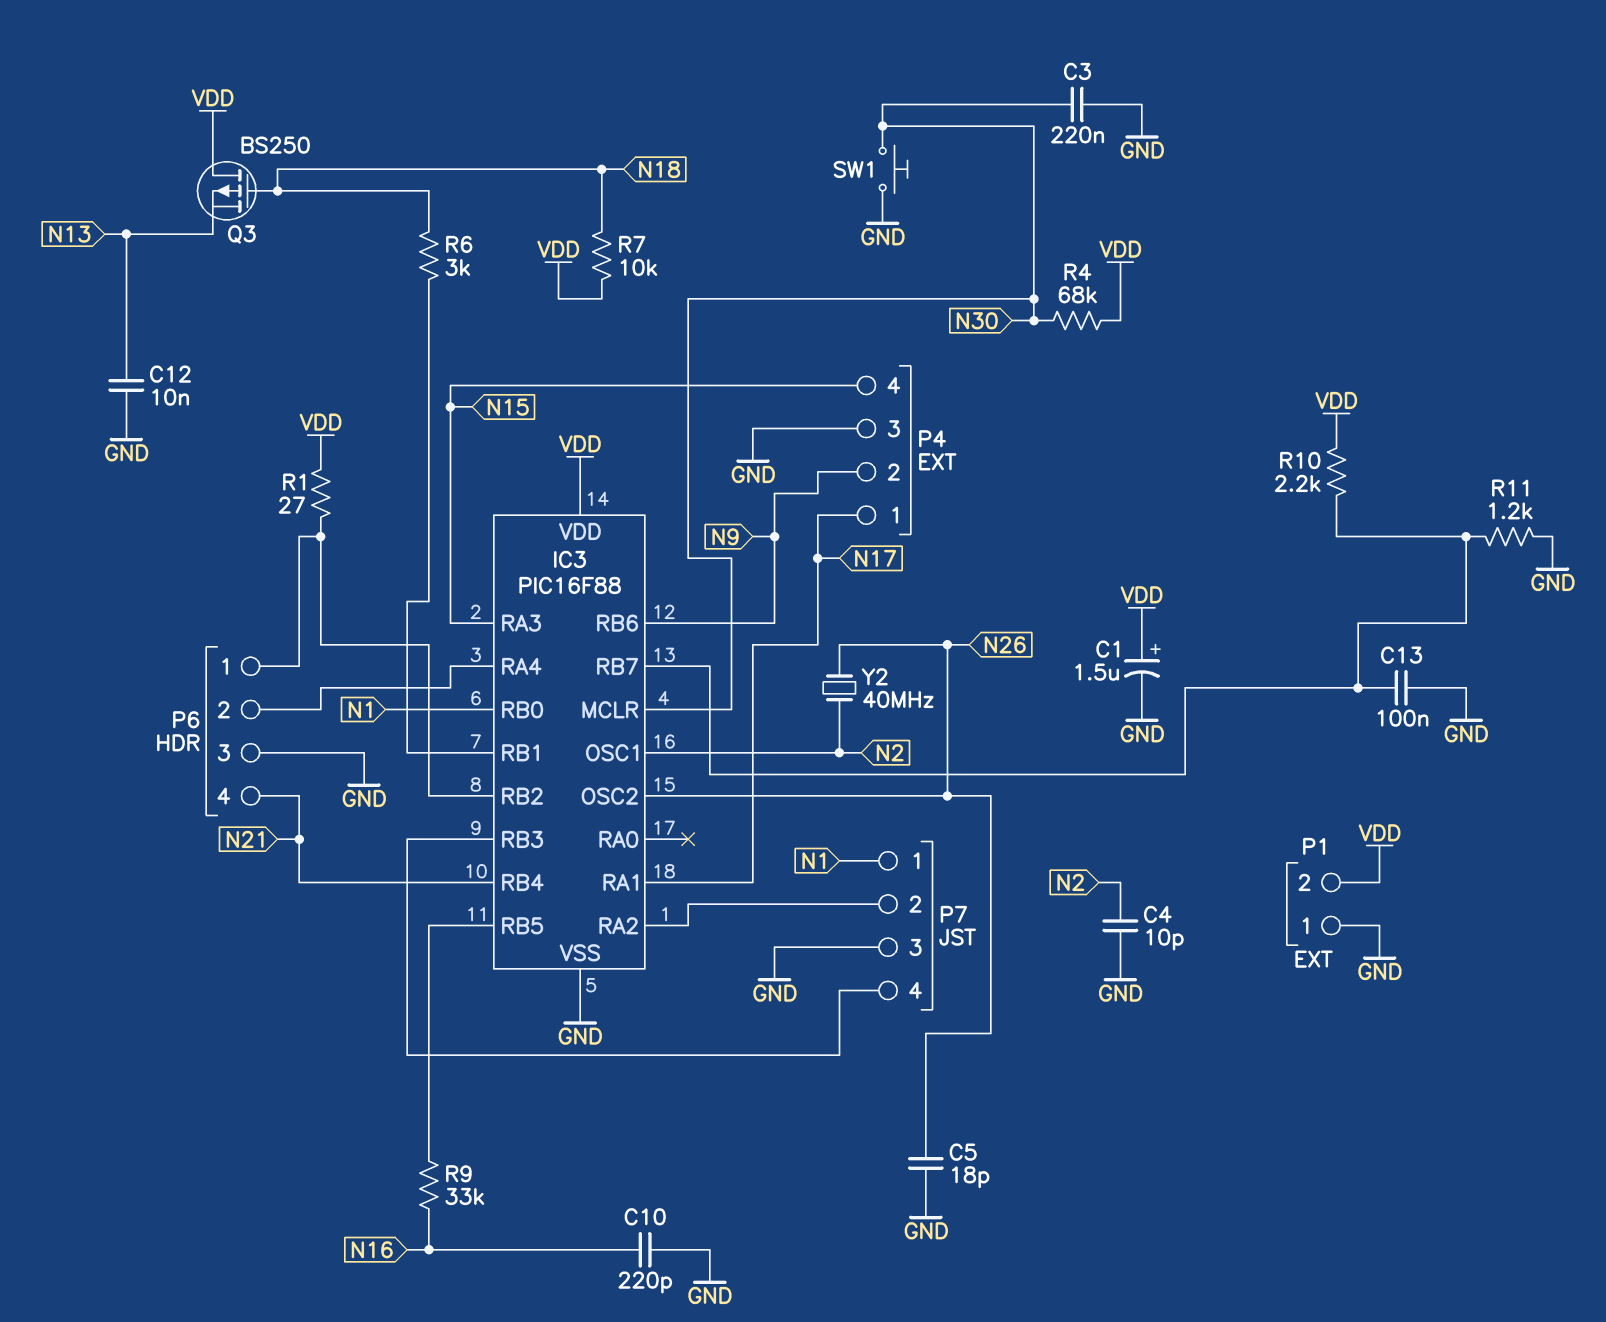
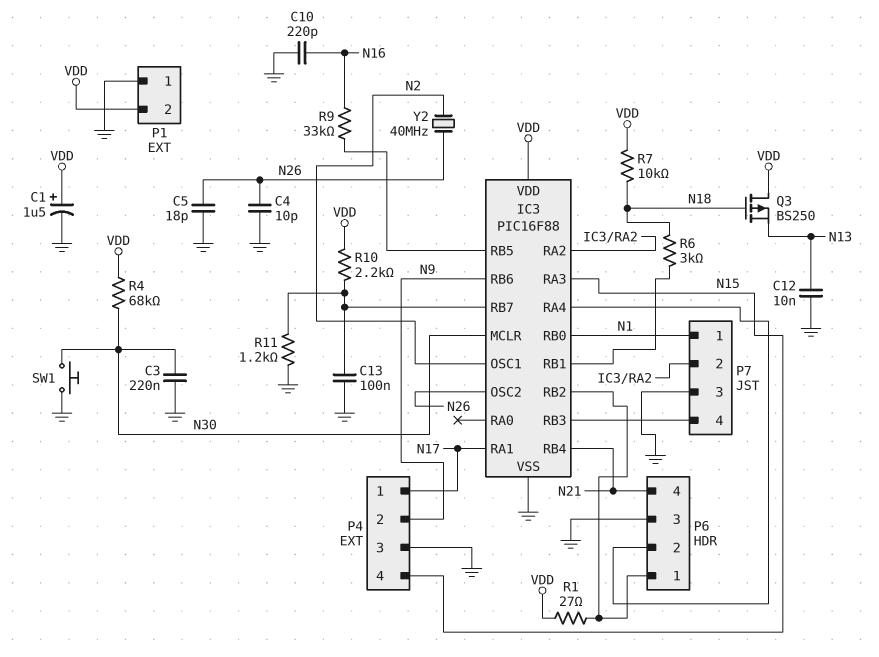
C4: 10pF (GND, N2) -> 10pF (GND, N26)

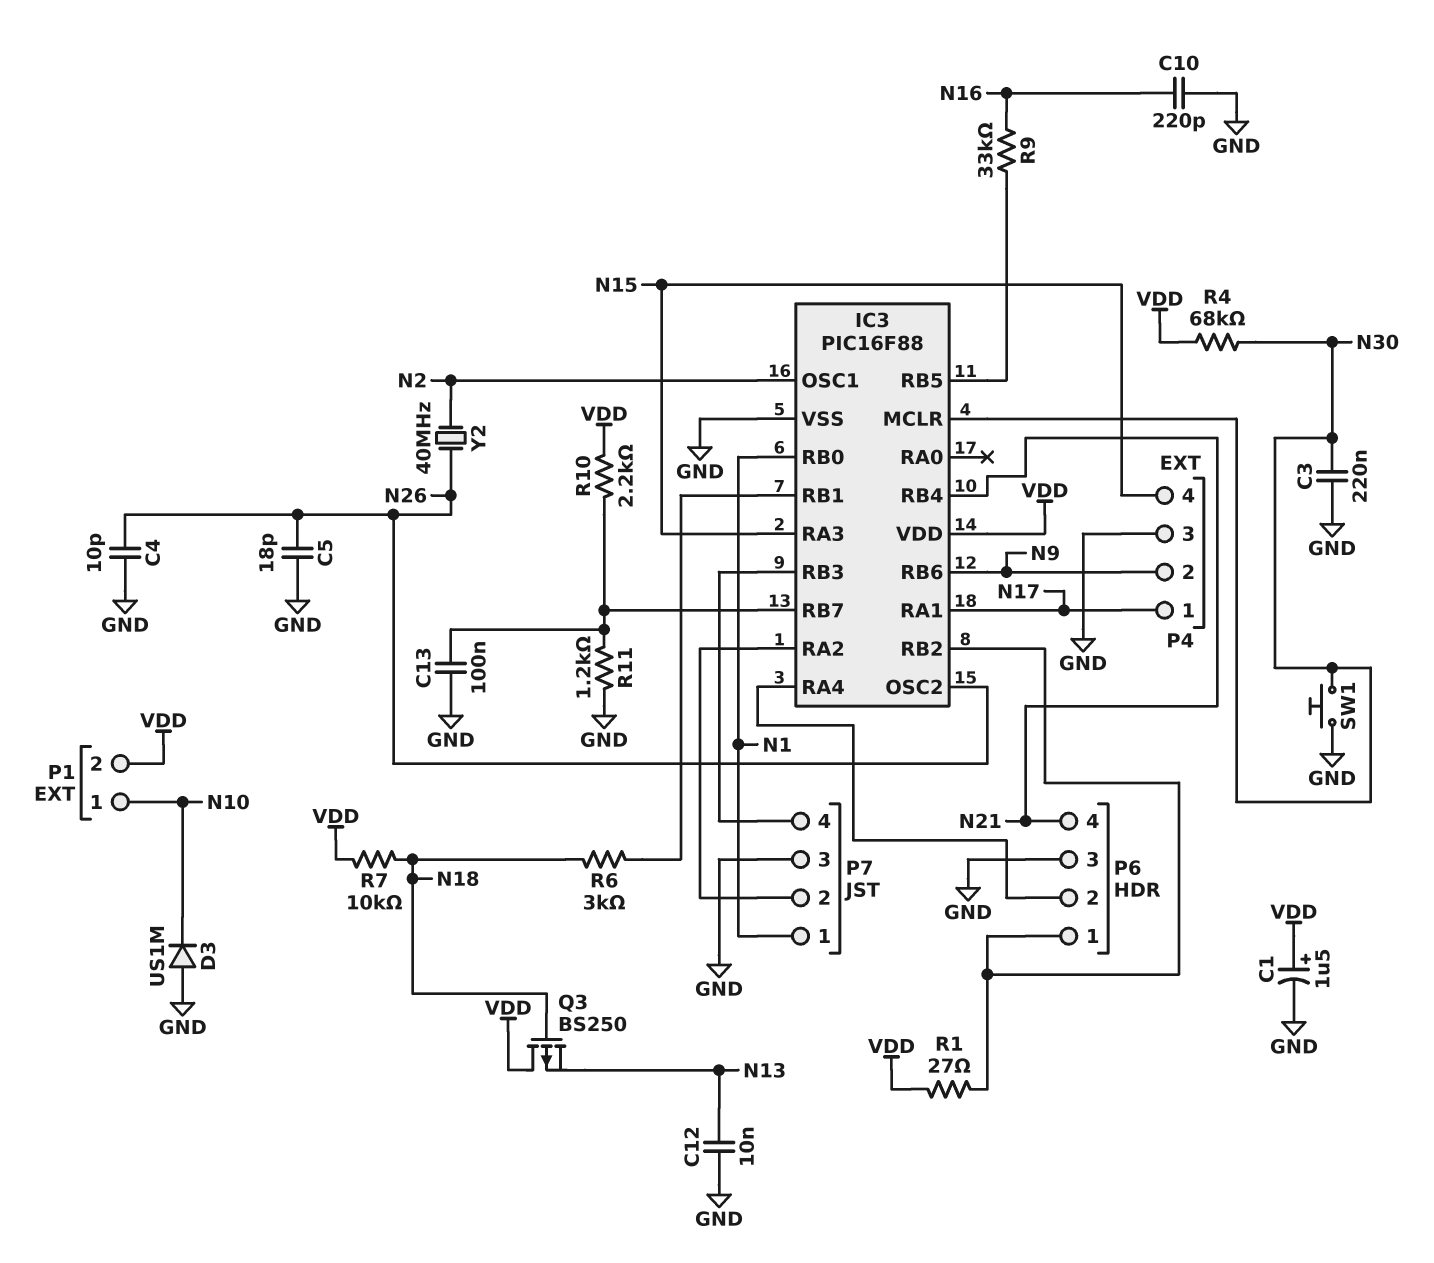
D3: none -> diode US1M (A GND, K N10)
P1 pin 1: GND -> N10

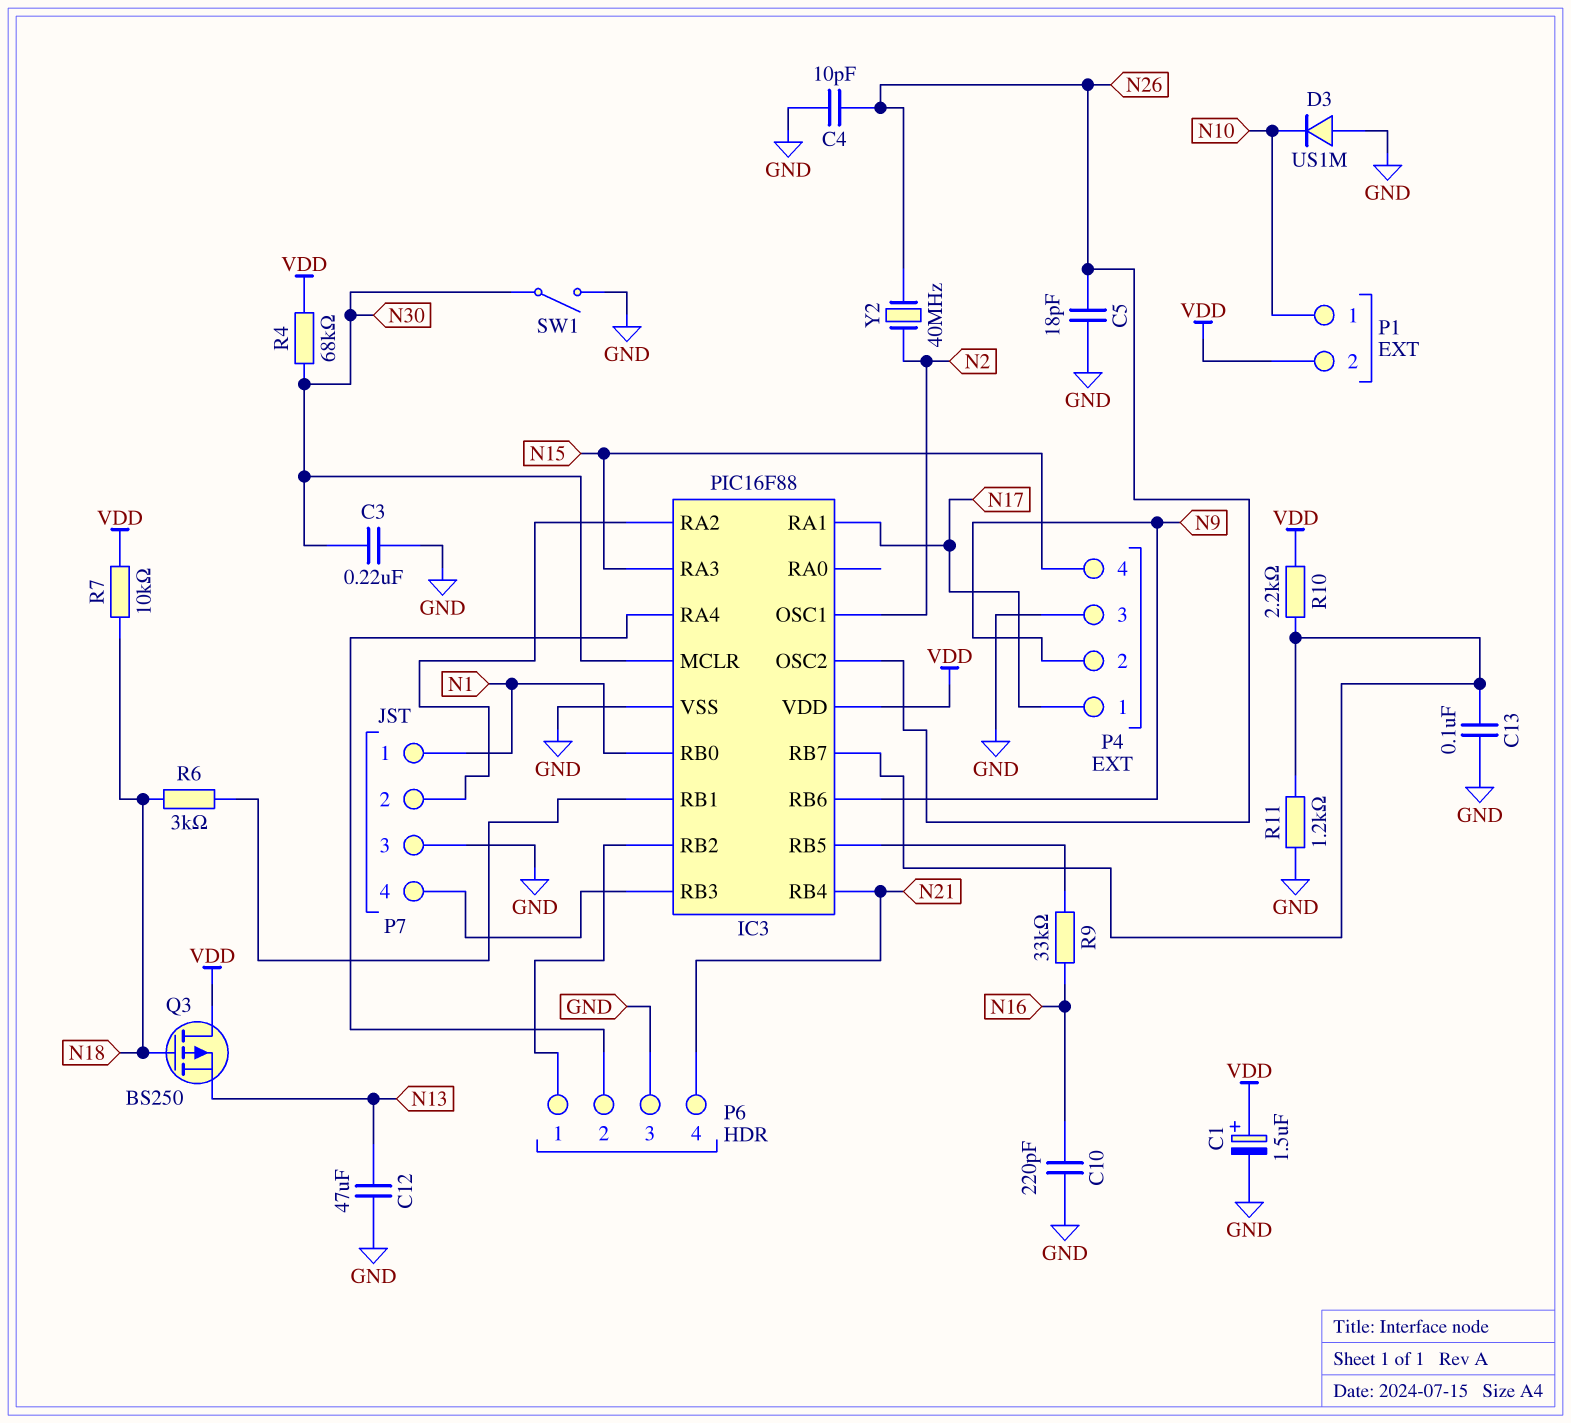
C12: 10nF (GND, N13) -> 47uF (GND, N13)
R1: 27 (IC3/RB2, VDD) -> none
SW1: button (GND, N30) -> switch (GND, N30)

